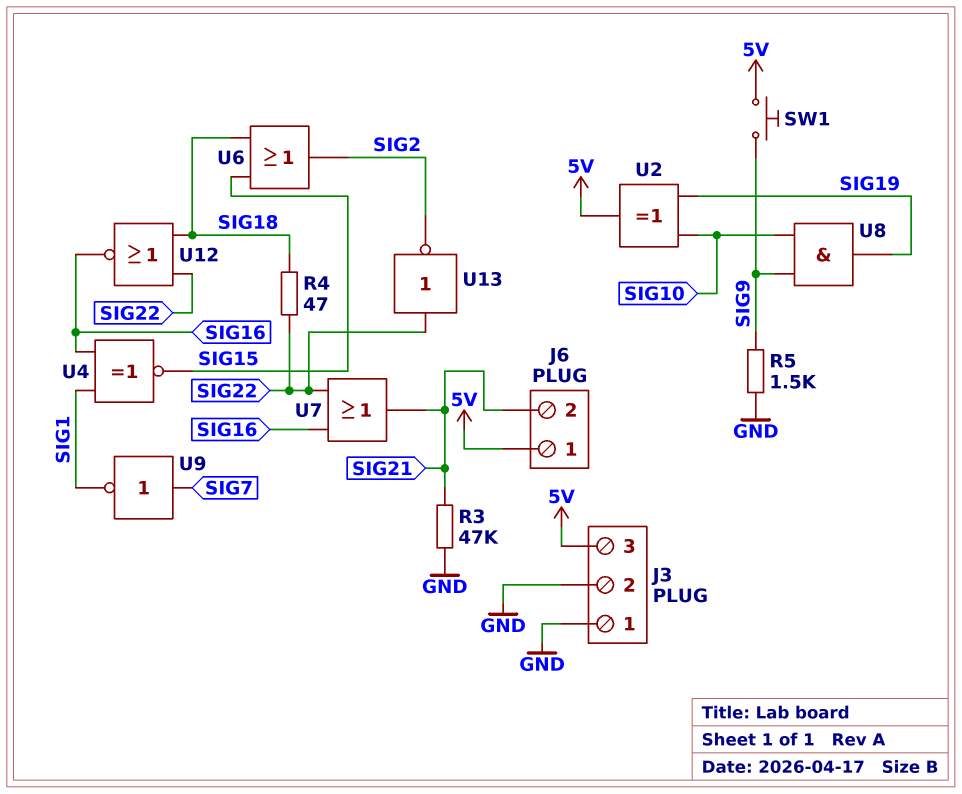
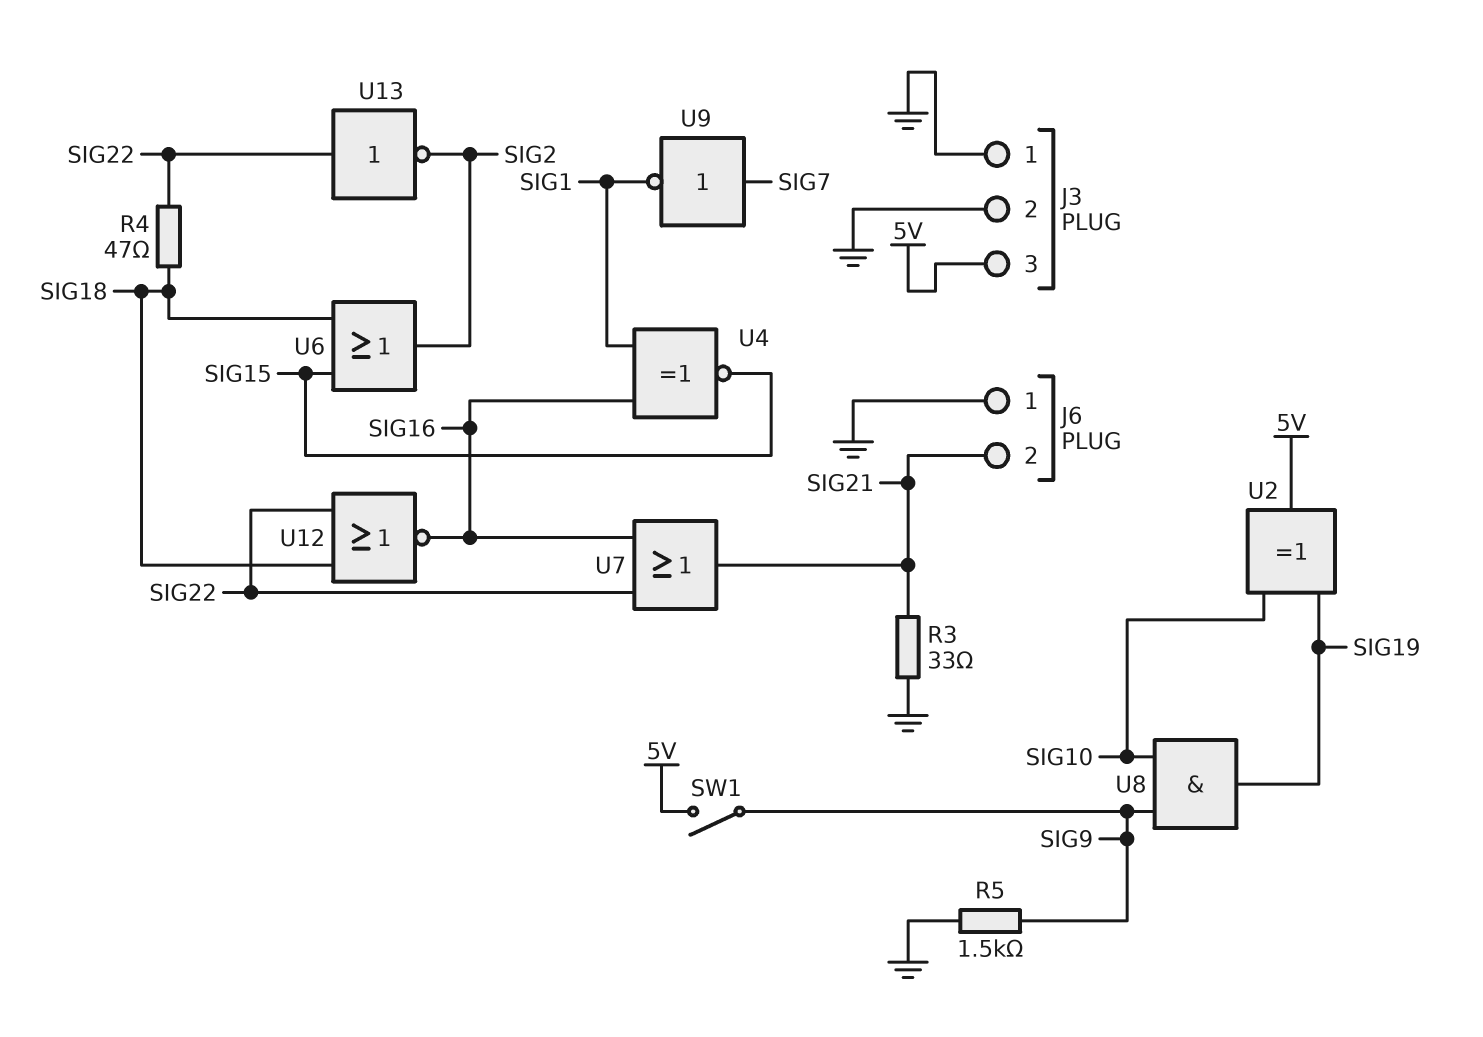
J6 pin 1: 5V -> GND
R3: 47k (GND, SIG21) -> 33 (GND, SIG21)
SW1: button (5V, SIG9) -> switch (5V, SIG9)

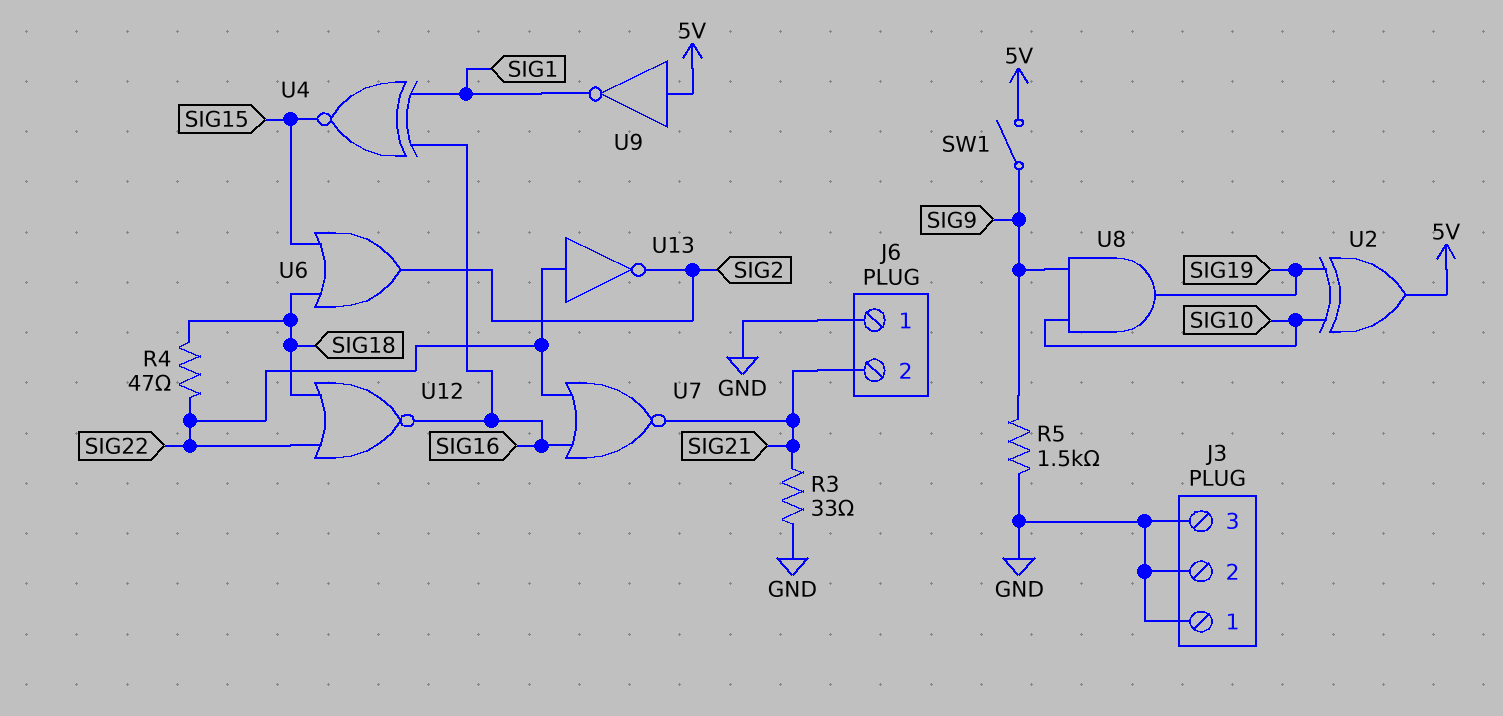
J3 pin 3: 5V -> GND
U7: OR (in SIG16, in SIG22, out SIG21) -> NOR (in SIG16, in SIG22, out SIG21)
U9: NOT (in SIG7, out SIG1) -> NOT (in 5V, out SIG1)

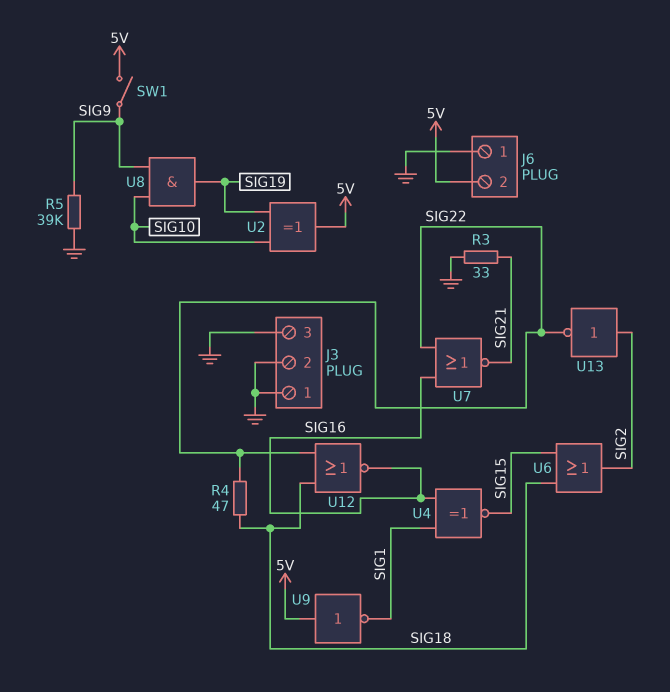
J6 pin 2: SIG21 -> 5V
R5: 1.5k (GND, SIG9) -> 39k (GND, SIG9)
U13: NOT (in SIG22, out SIG2) -> NOT (in SIG2, out SIG22)

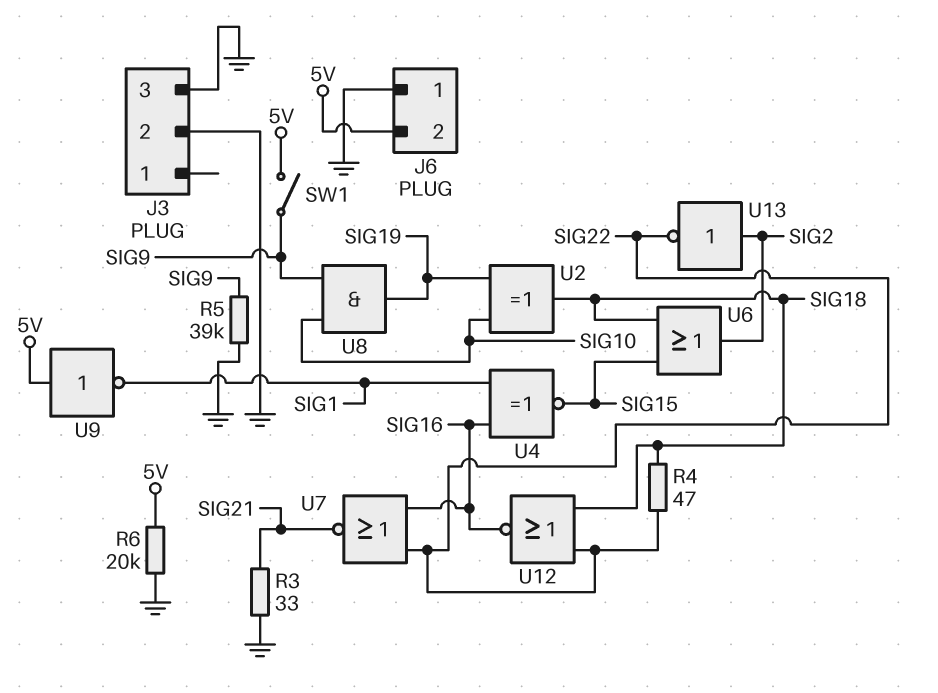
J3 pin 1: GND -> none
R6: none -> 20k (5V, GND)
U2: XOR (in SIG10, in SIG19, out 5V) -> XOR (in SIG10, in SIG19, out SIG18)

